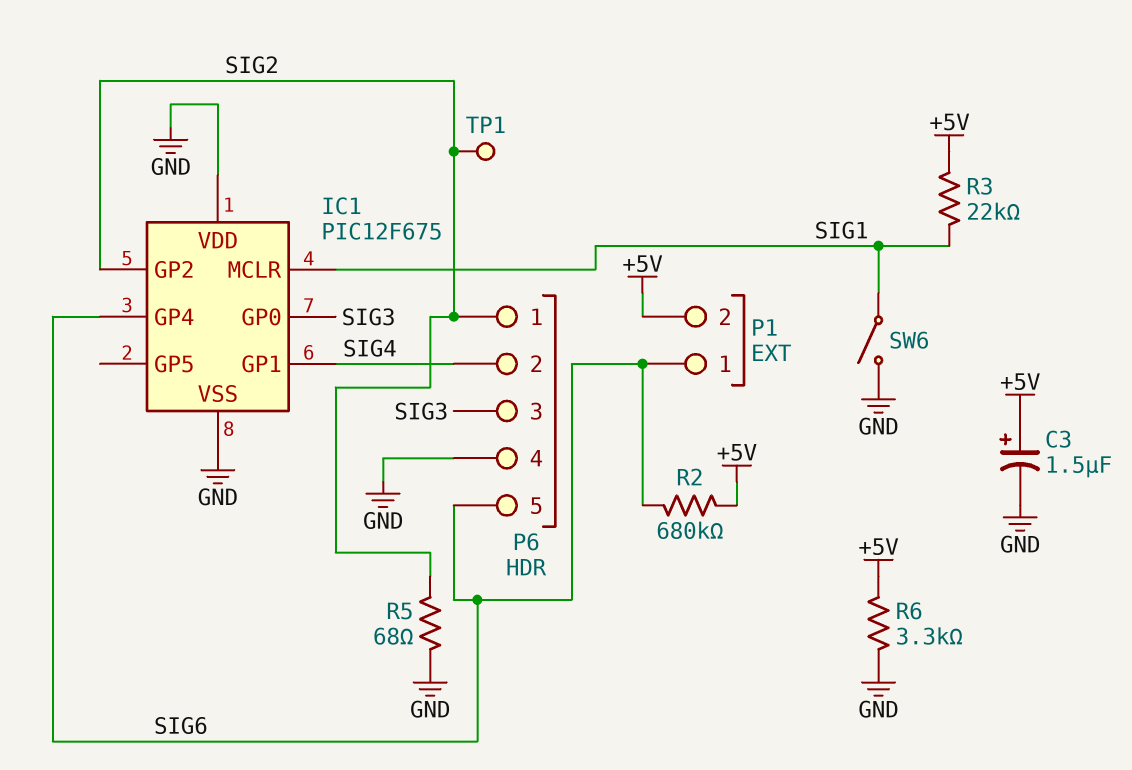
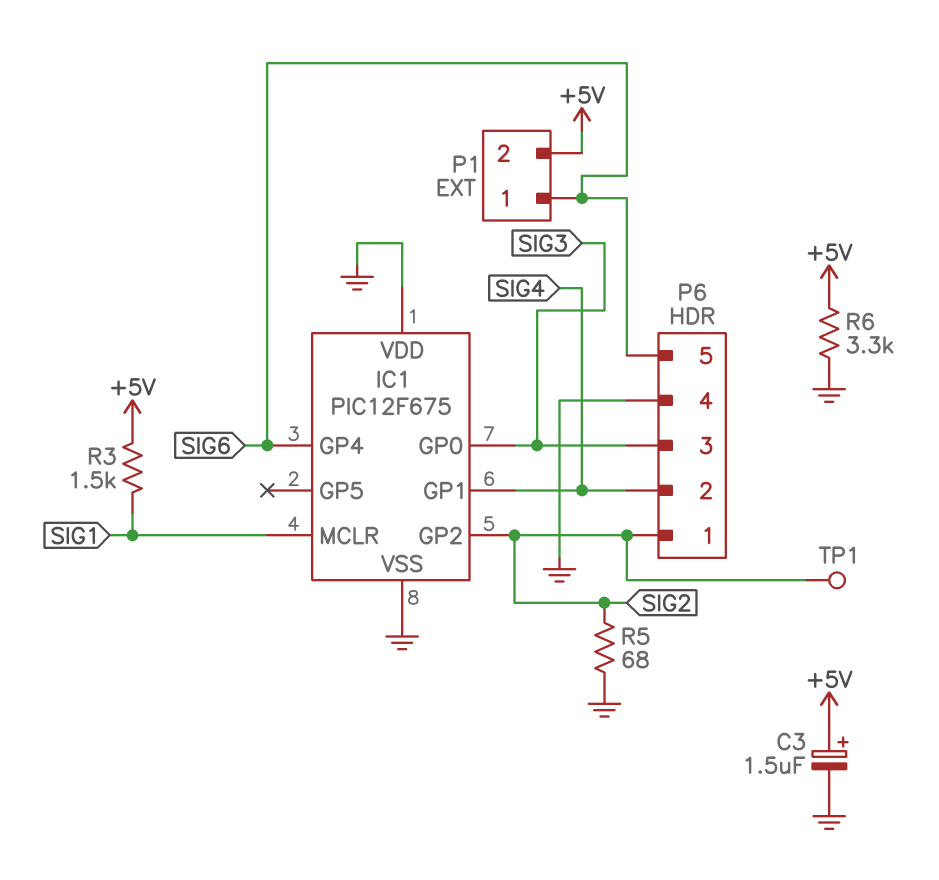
R2: 680k (+5V, SIG6) -> none
R3: 22k (+5V, SIG1) -> 1.5k (+5V, SIG1)
SW6: switch (GND, SIG1) -> none

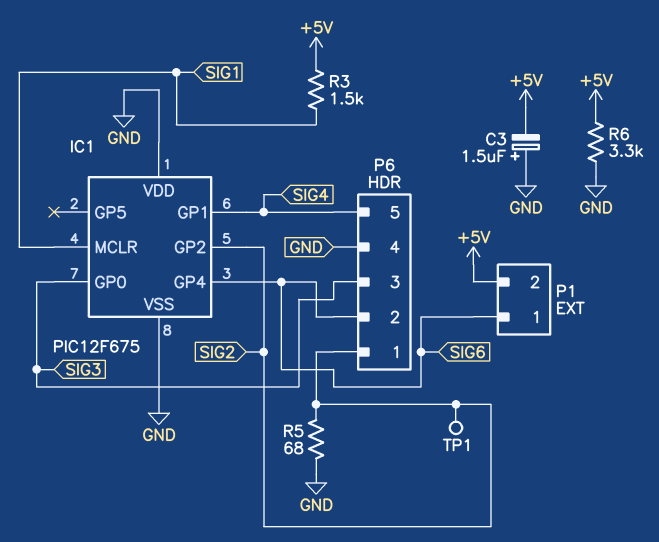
C3: 1.5uF (plus +5V, minus GND) -> 1.5uF (plus GND, minus +5V)
P6 pin 2: SIG4 -> SIG6
P6 pin 5: SIG6 -> SIG4

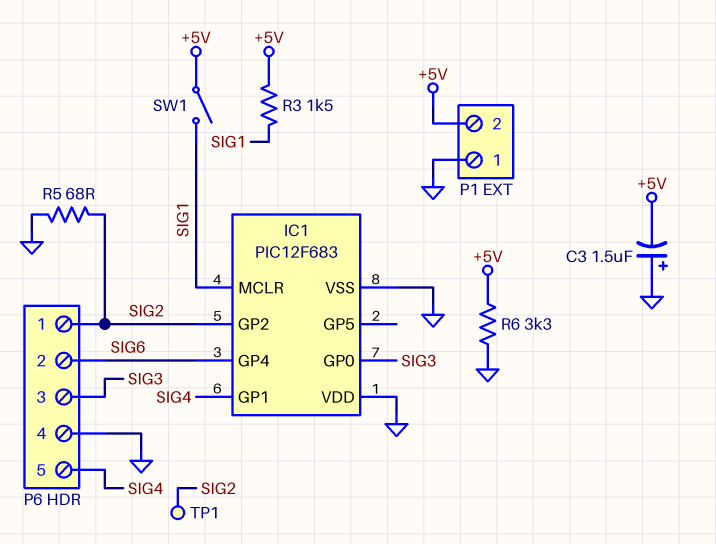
IC1: PIC12F675 -> PIC12F683
P1 pin 1: SIG6 -> GND
SW1: none -> switch (+5V, SIG1)

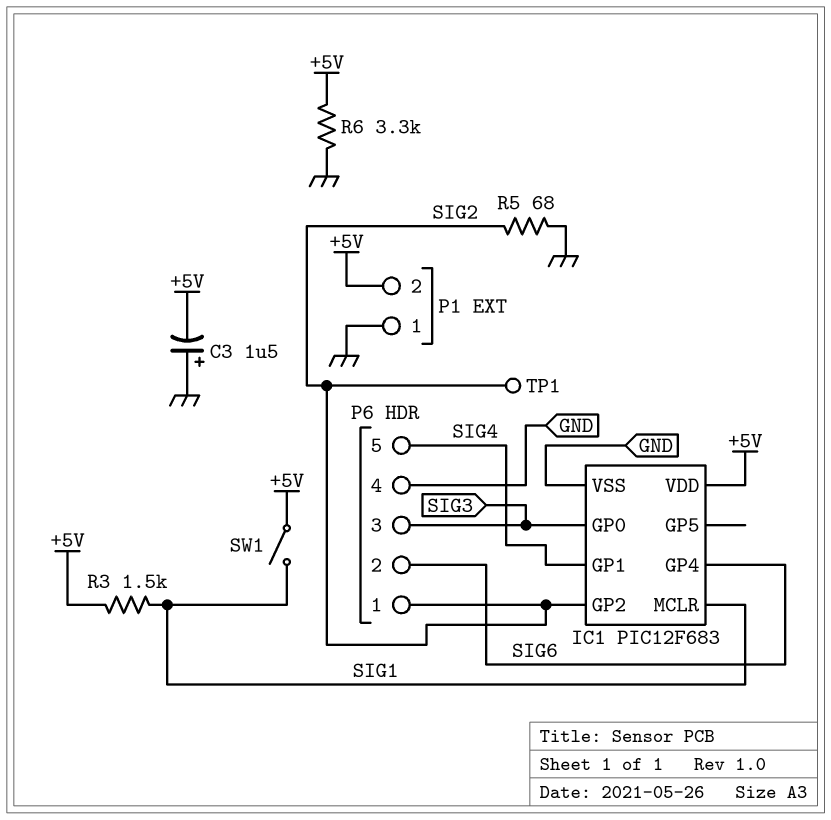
IC1 pin VDD: GND -> +5V

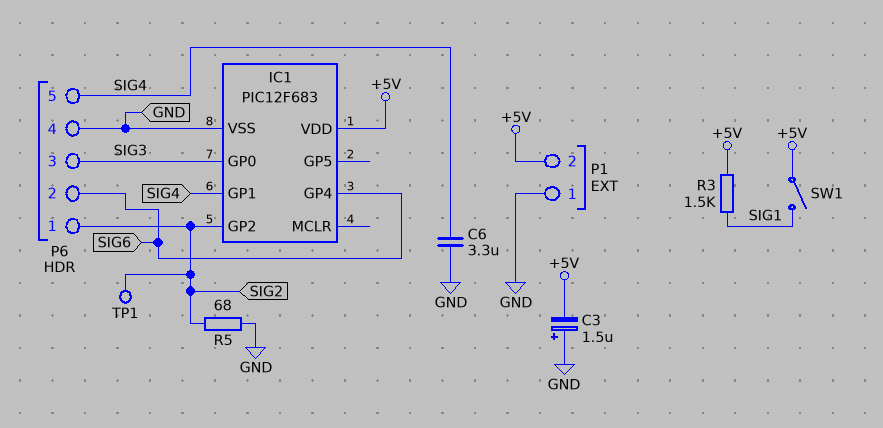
C6: none -> 3.3uF (GND, SIG4)
IC1 pin MCLR: SIG1 -> none
R6: 3.3k (+5V, GND) -> none

